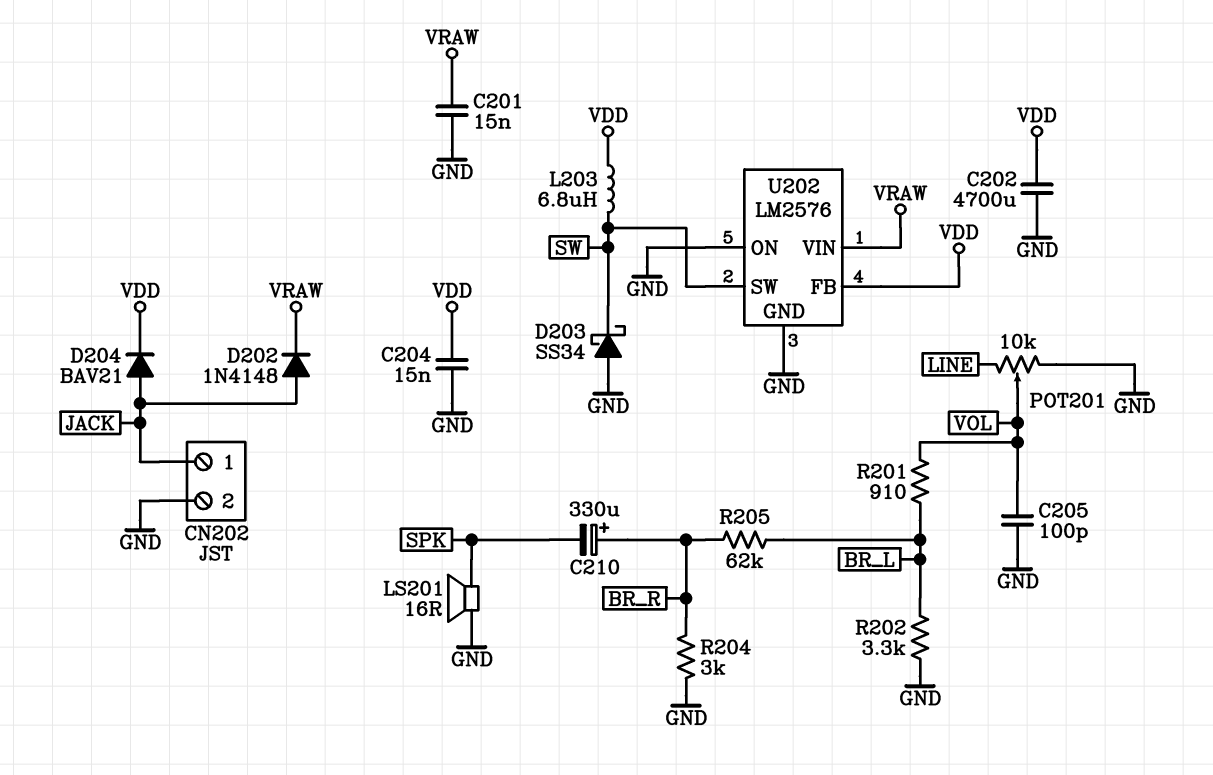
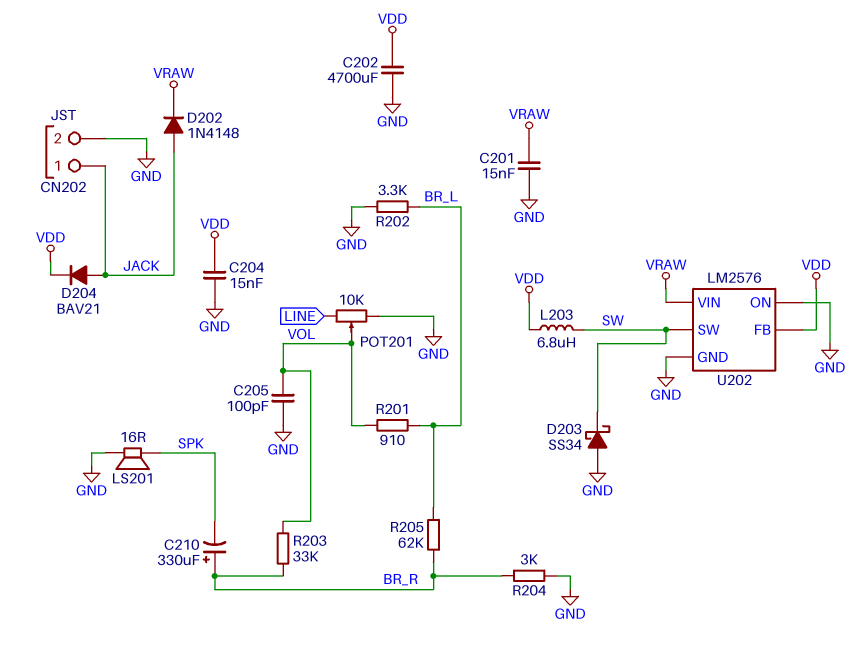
R203: none -> 33k (BR_R, VOL)

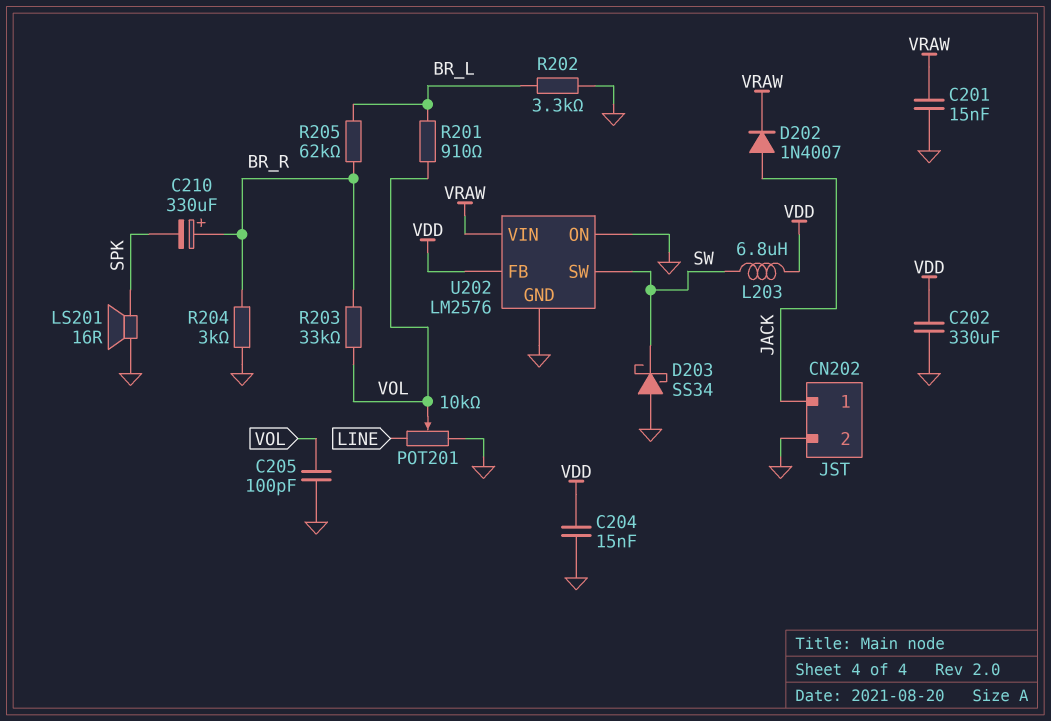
C202: 4700uF (GND, VDD) -> 330uF (GND, VDD)
D202: diode 1N4148 (A JACK, K VRAW) -> diode 1N4007 (A JACK, K VRAW)
D204: diode BAV21 (A JACK, K VDD) -> none

